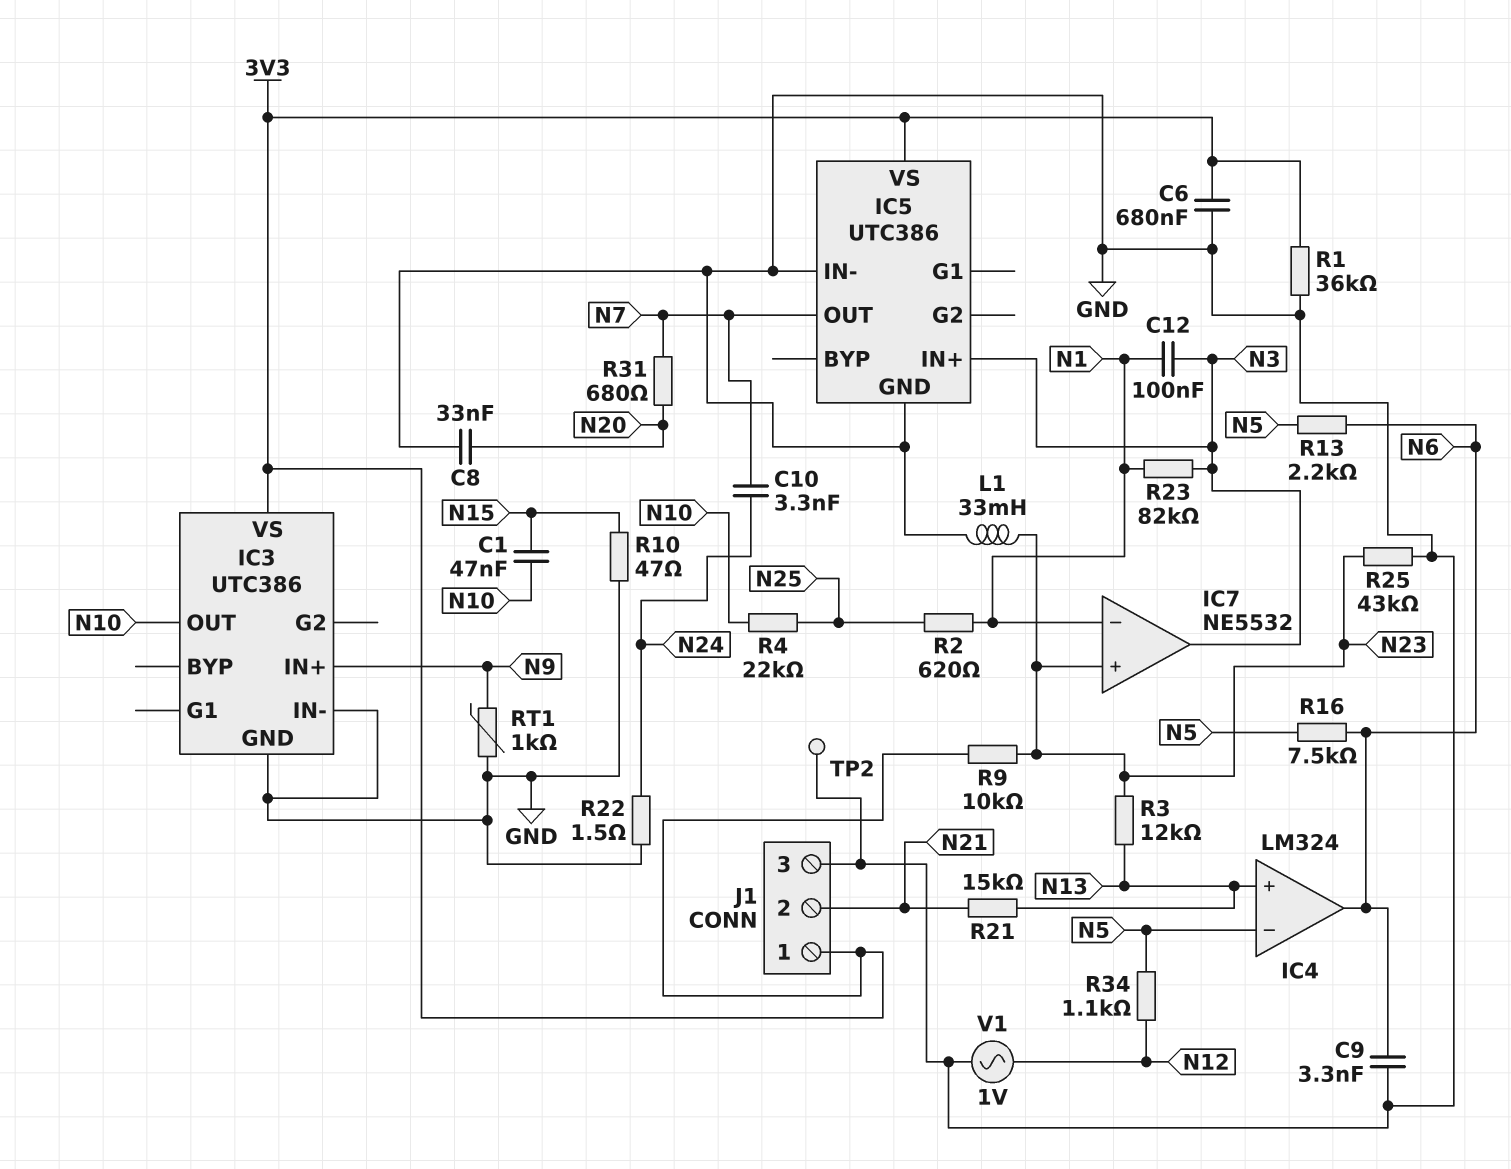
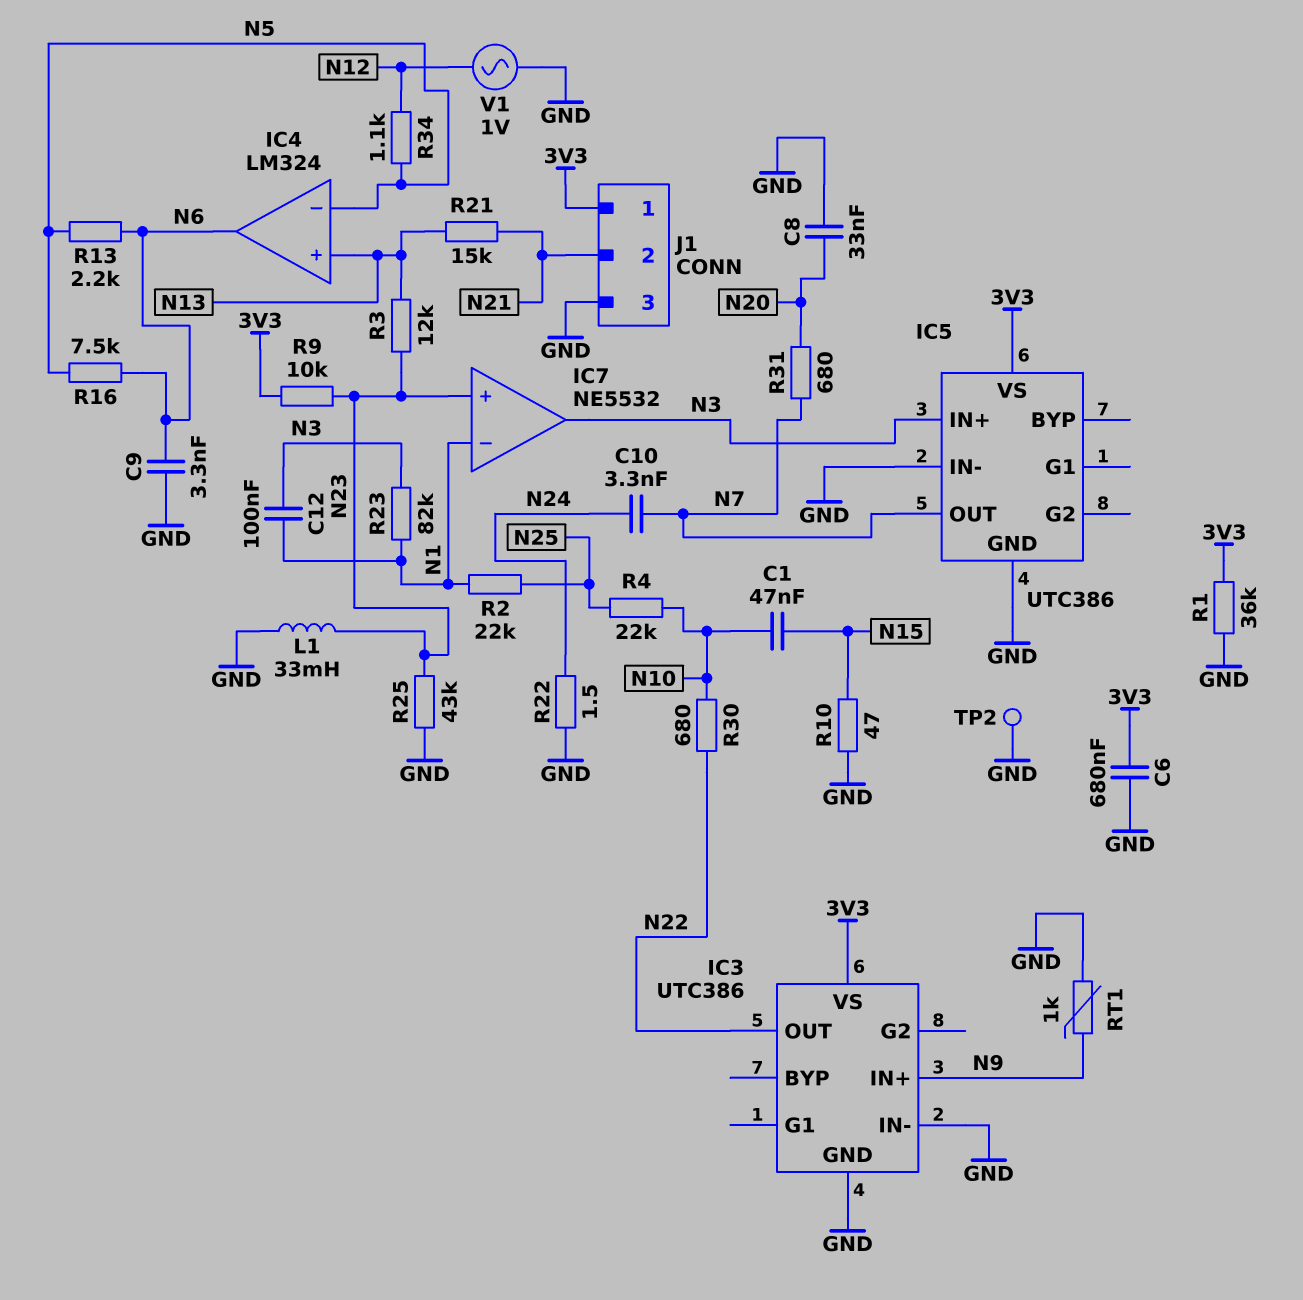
IC3 pin OUT: N10 -> N22
R2: 620 (N1, N25) -> 22k (N1, N25)
R30: none -> 680 (N10, N22)

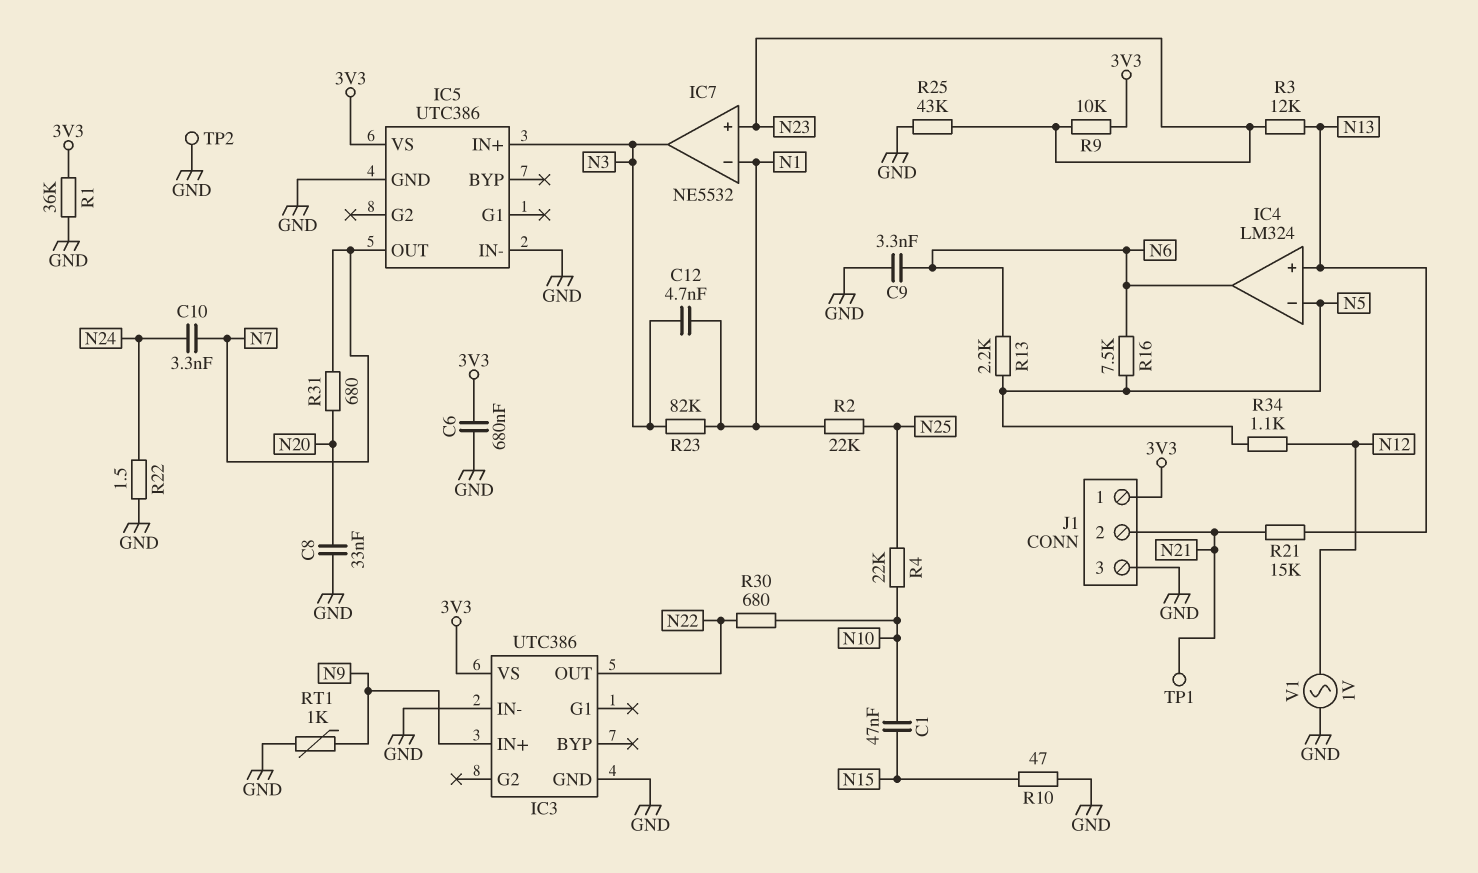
C12: 100nF (N1, N3) -> 4.7nF (N1, N3)
L1: 33mH (GND, N23) -> none
TP1: none -> test point (N21)

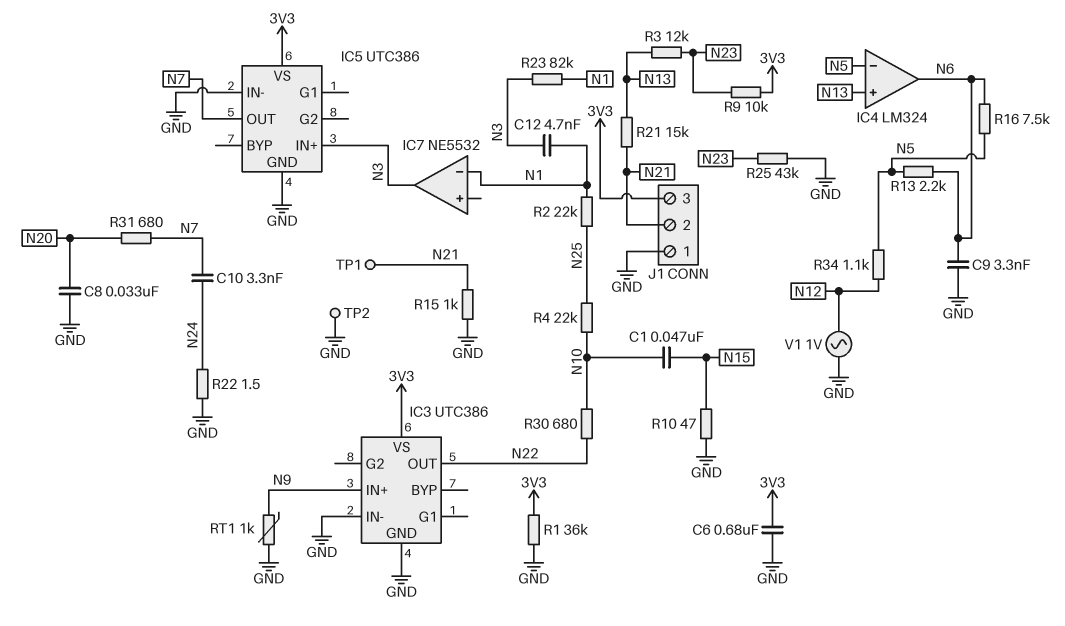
IC7 pin in+: N23 -> none
J1 pin 1: 3V3 -> GND
J1 pin 3: GND -> 3V3
R15: none -> 1k (GND, N21)

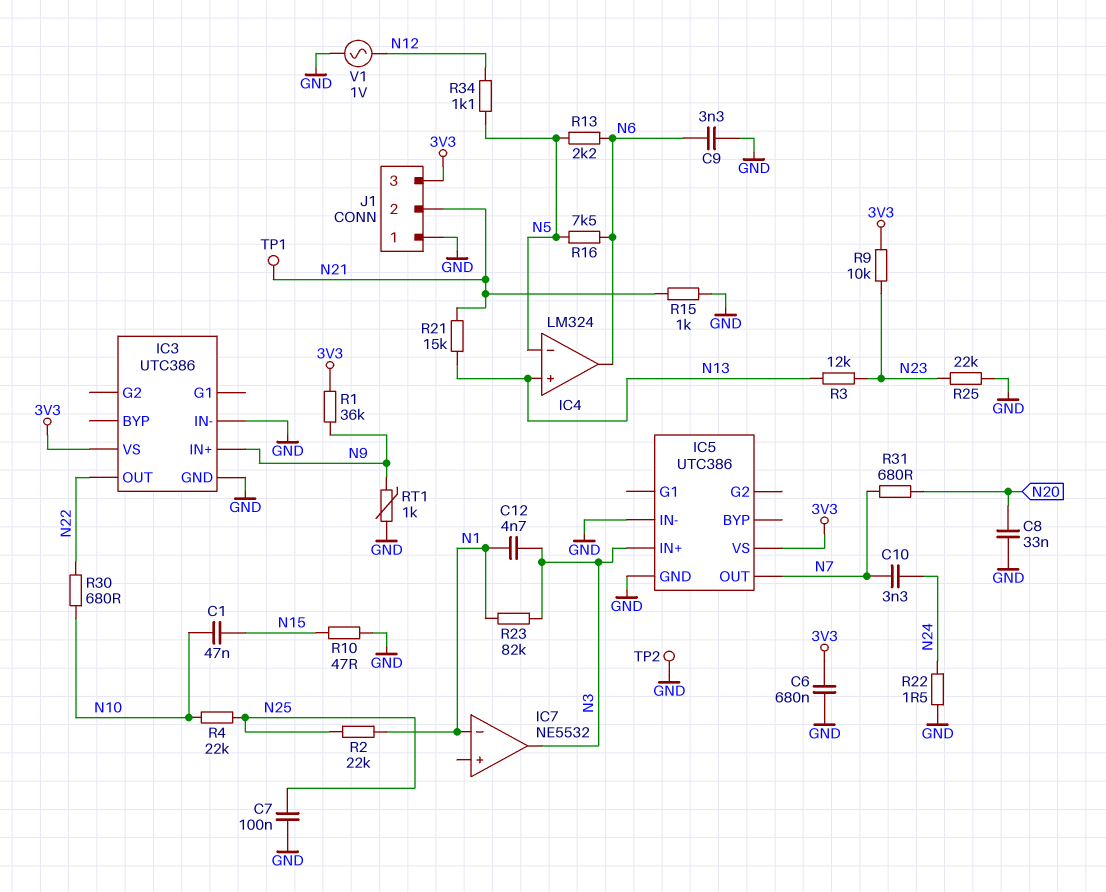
C7: none -> 100nF (GND, N25)
R1: 36k (3V3, GND) -> 36k (3V3, N9)
R25: 43k (GND, N23) -> 22k (GND, N23)

